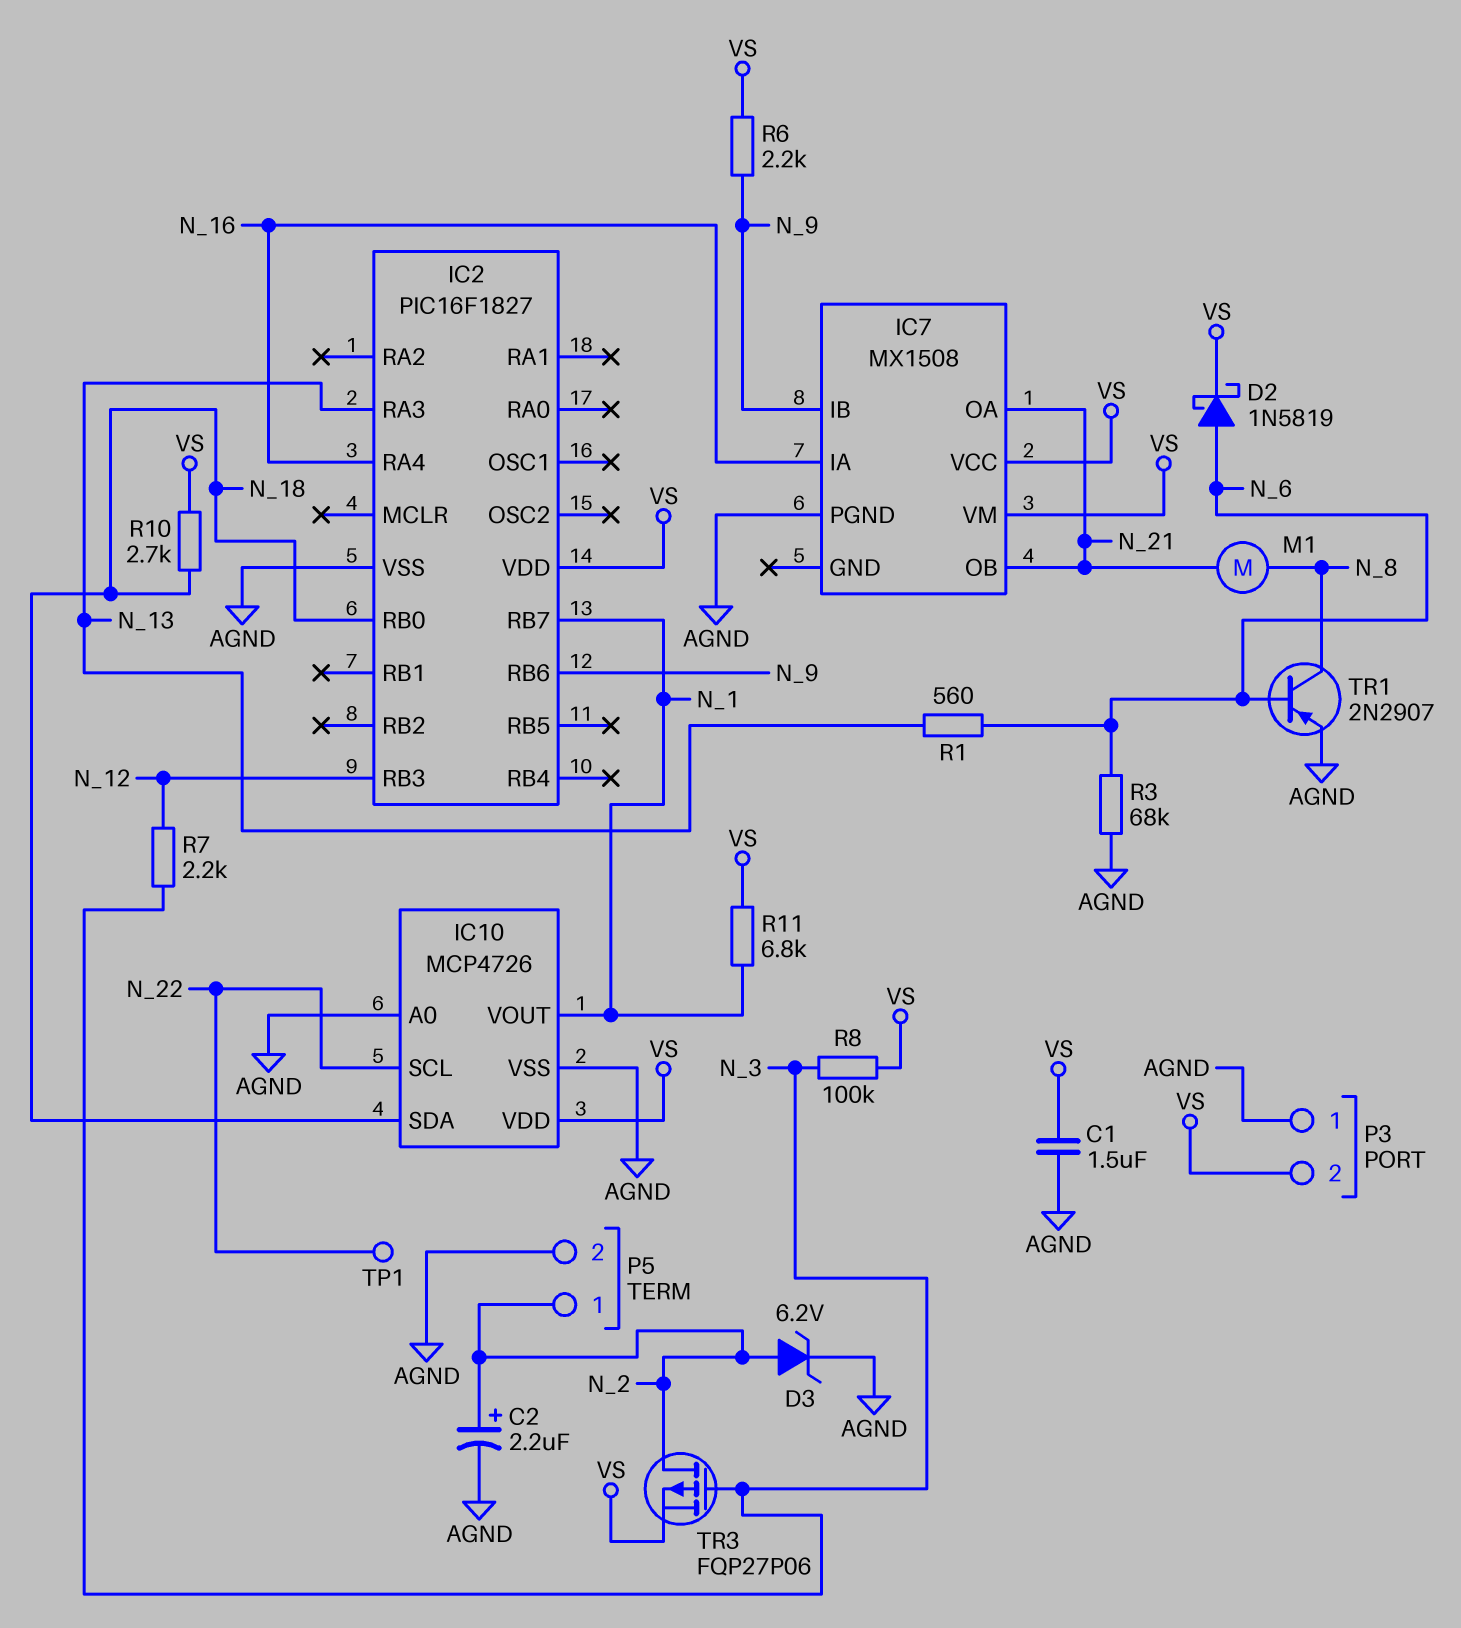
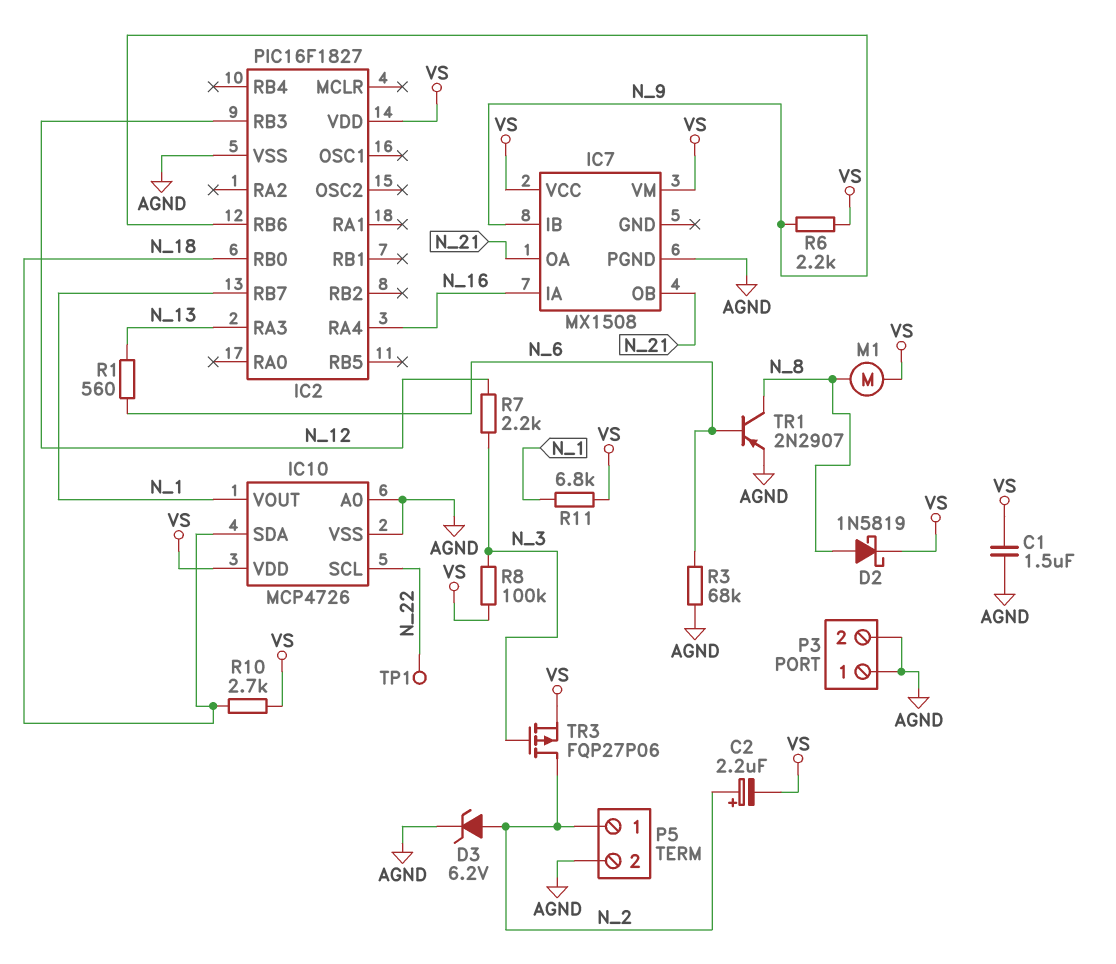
C2: 2.2uF (plus N_2, minus AGND) -> 2.2uF (plus N_2, minus VS)
D2: schottky 1N5819 (A N_6, K VS) -> schottky 1N5819 (A N_8, K VS)
M1: motor (N_8, N_21) -> motor (N_8, VS)
P3 pin 2: VS -> AGND

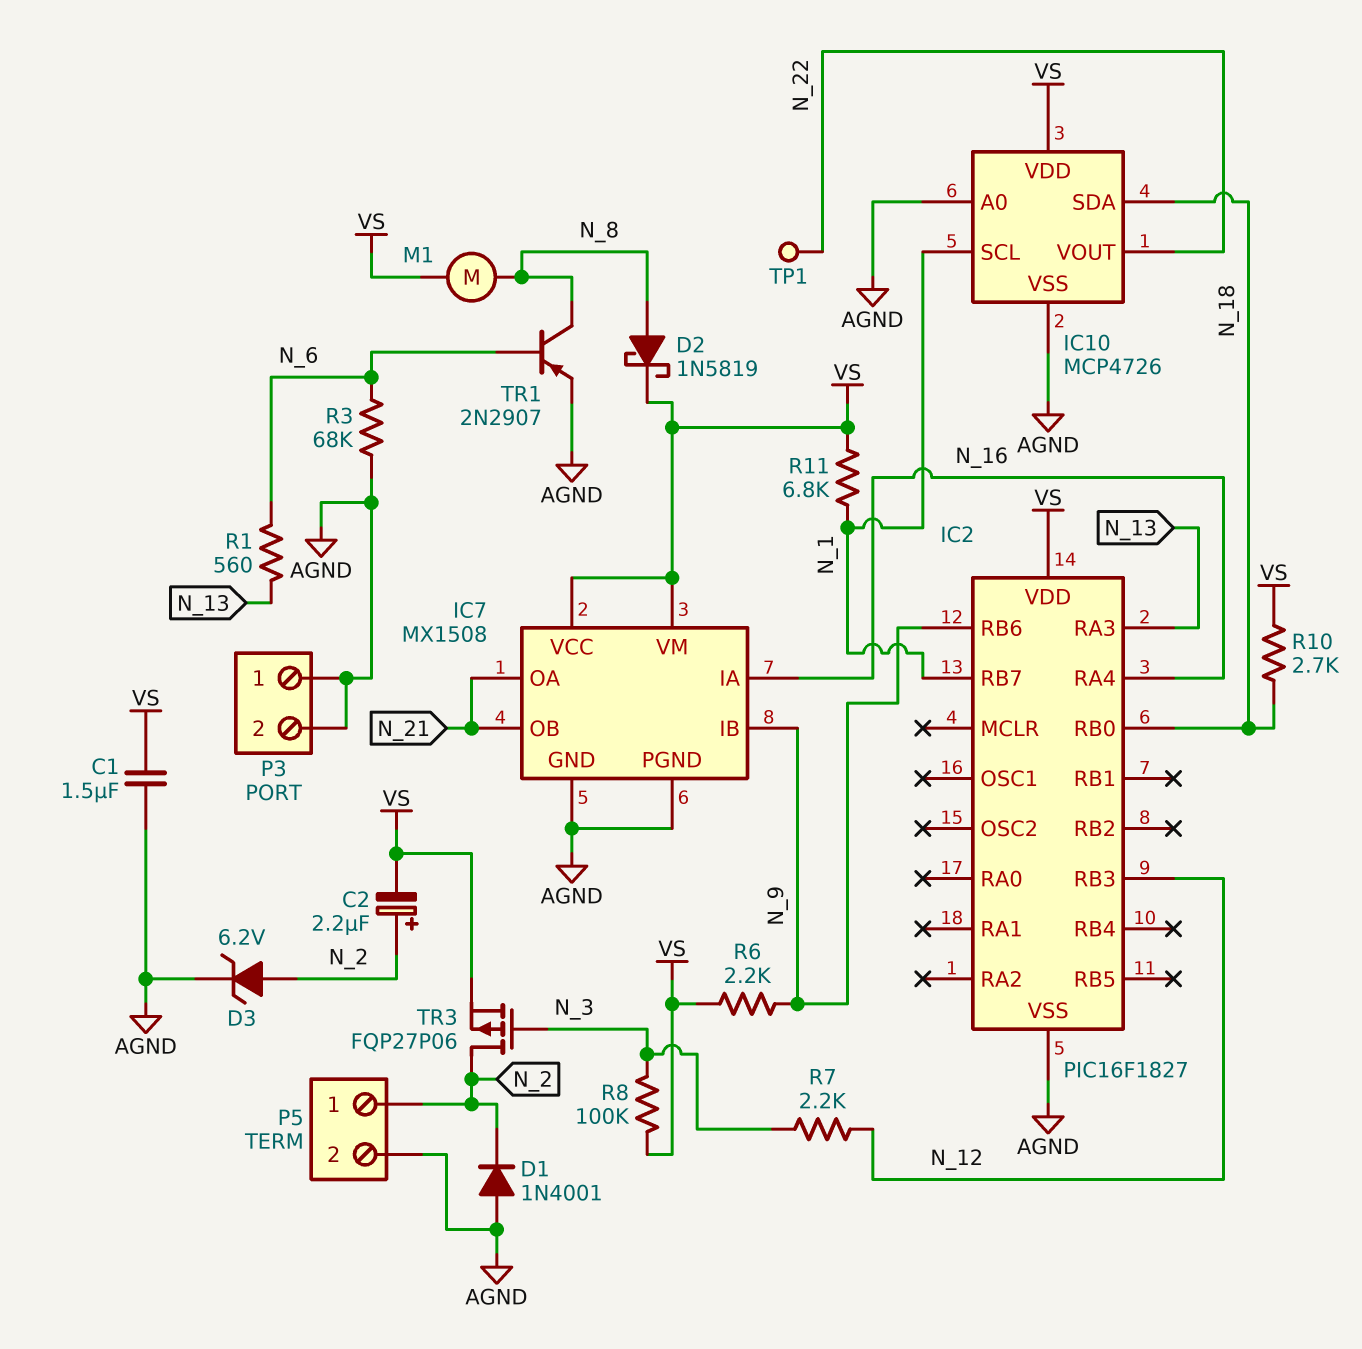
D1: none -> diode 1N4001 (A AGND, K N_2)
IC7 pin GND: none -> AGND
IC10 pin SCL: N_22 -> N_1
IC10 pin VOUT: N_1 -> N_22

